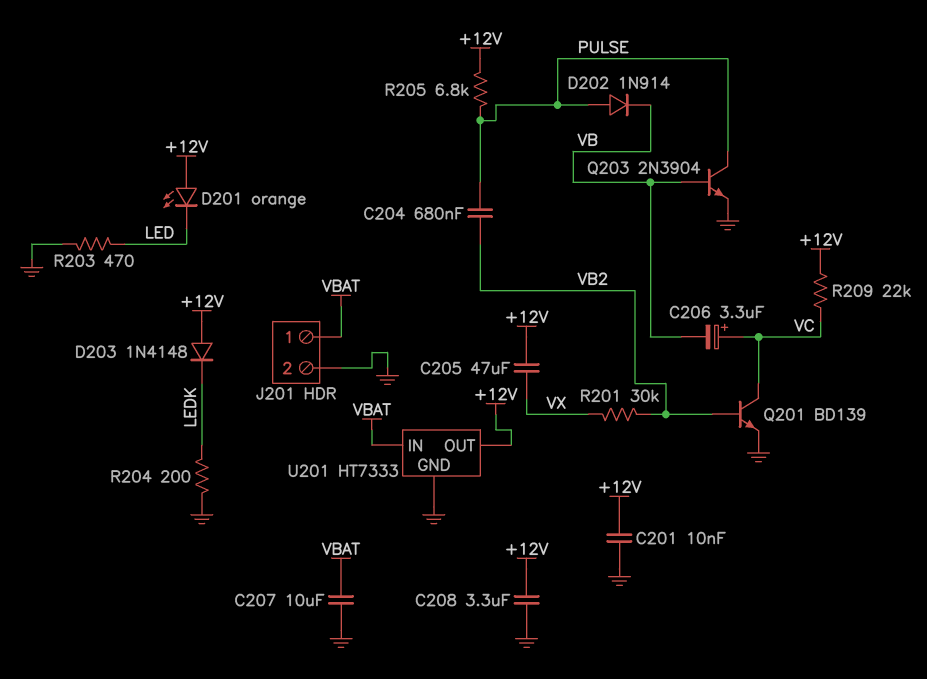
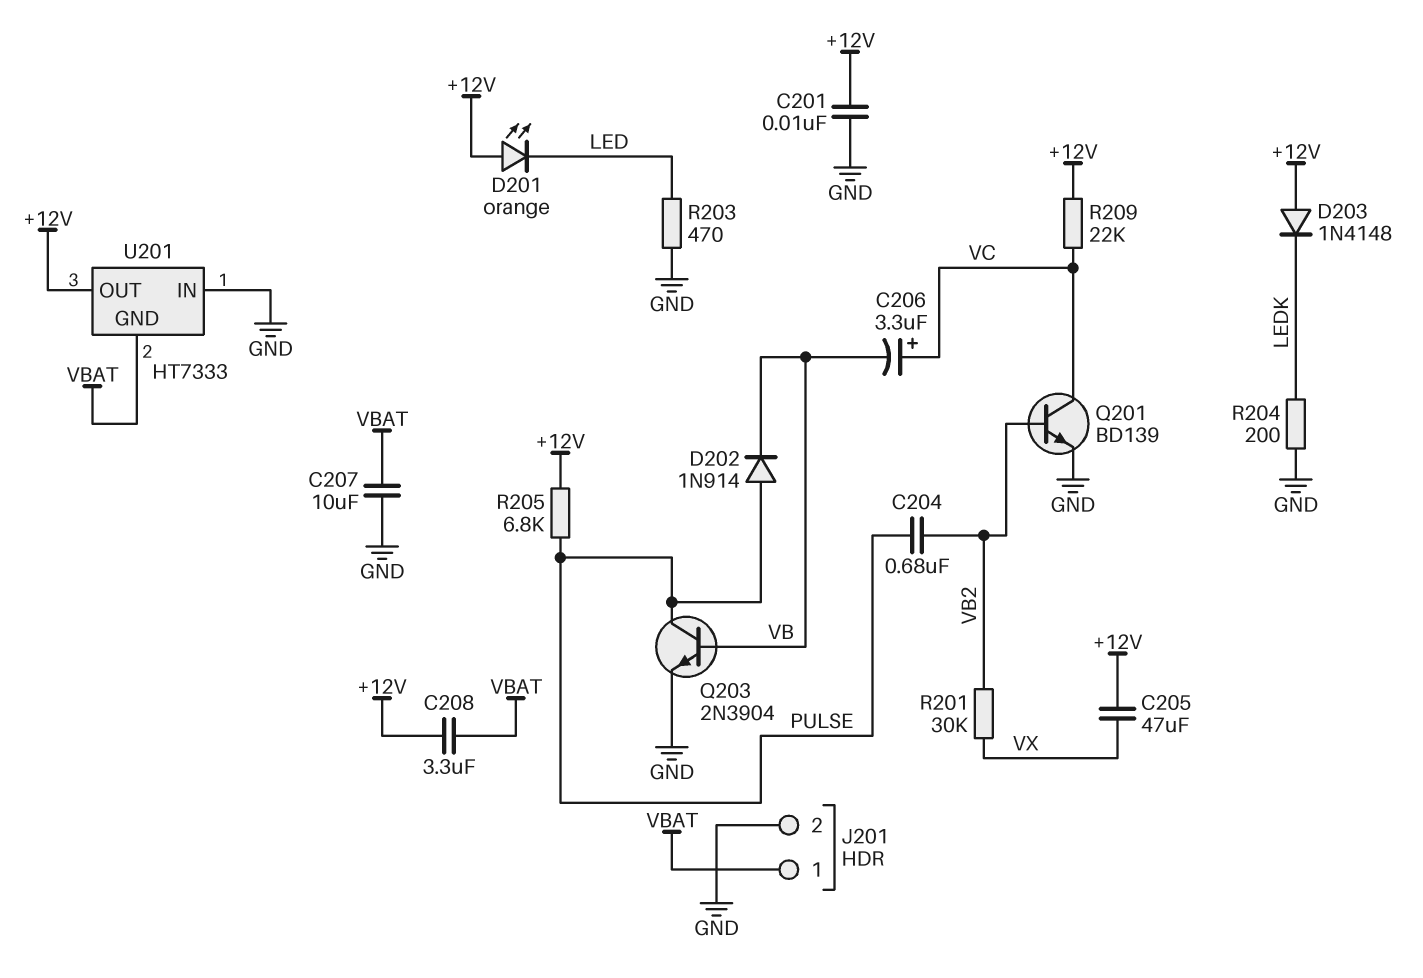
C208: 3.3uF (+12V, GND) -> 3.3uF (+12V, VBAT)
U201 pin GND: GND -> VBAT
U201 pin IN: VBAT -> GND

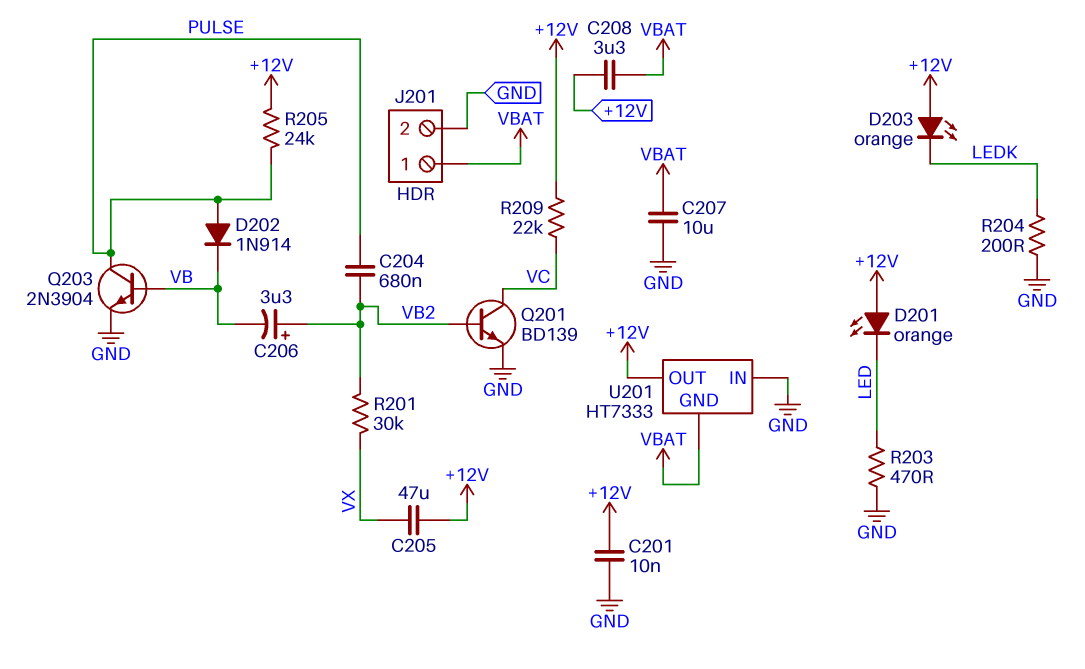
C206: 3.3uF (plus VC, minus VB) -> 3.3uF (plus VB2, minus VB)
D203: diode 1N4148 (A +12V, K LEDK) -> LED orange (A +12V, K LEDK)
R205: 6.8k (+12V, PULSE) -> 24k (+12V, PULSE)

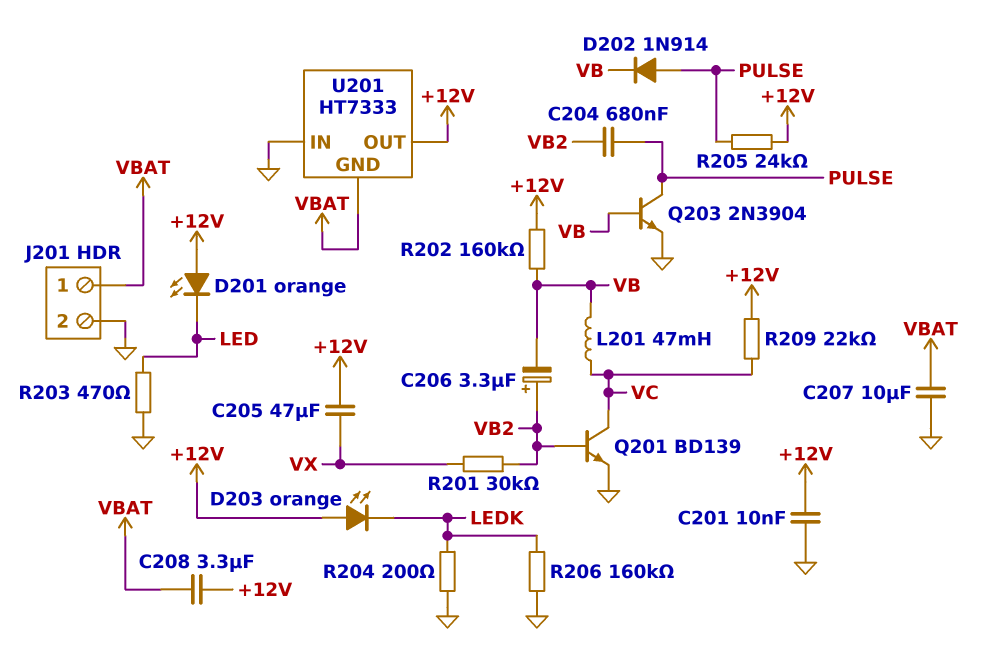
L201: none -> 47mH (VB, VC)
R202: none -> 160k (+12V, VB)
R206: none -> 160k (GND, LEDK)

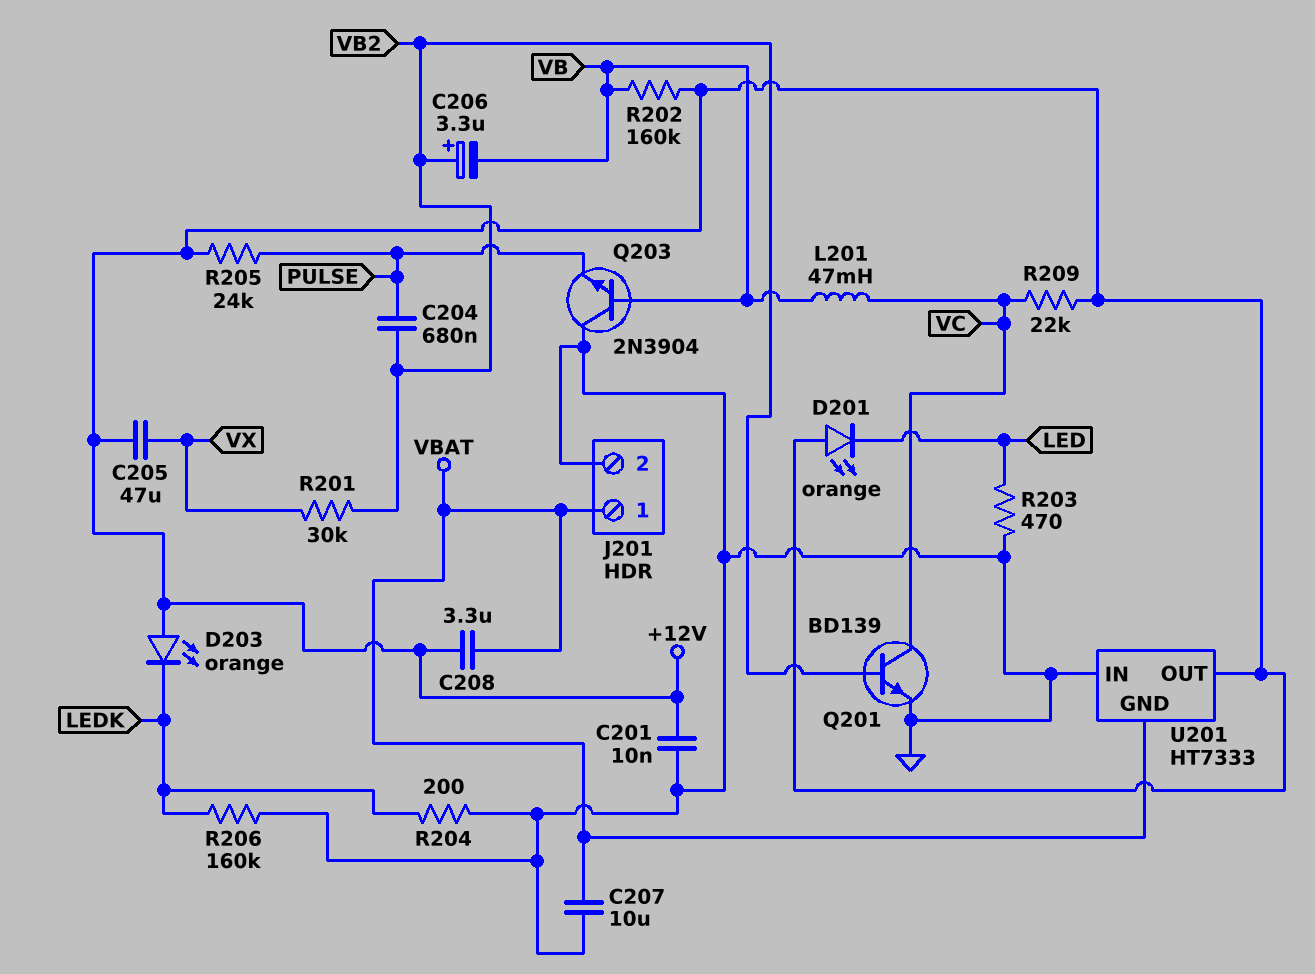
D202: diode 1N914 (A PULSE, K VB) -> none
Q203: NPN 2N3904 (B VB, C PULSE, E GND) -> NPN 2N3904 (B VB, C GND, E PULSE)

